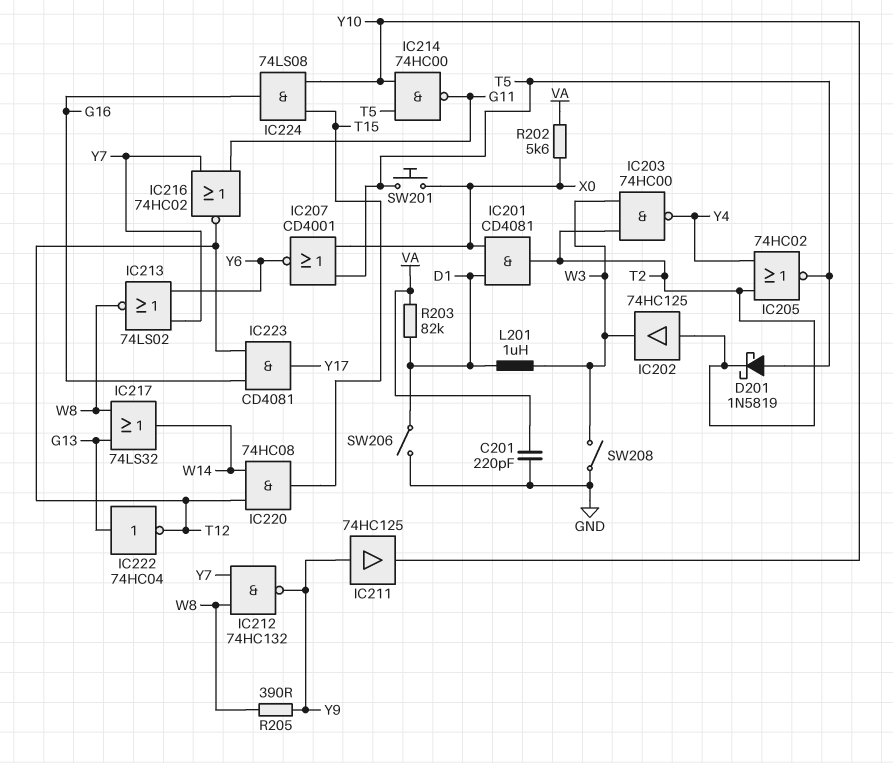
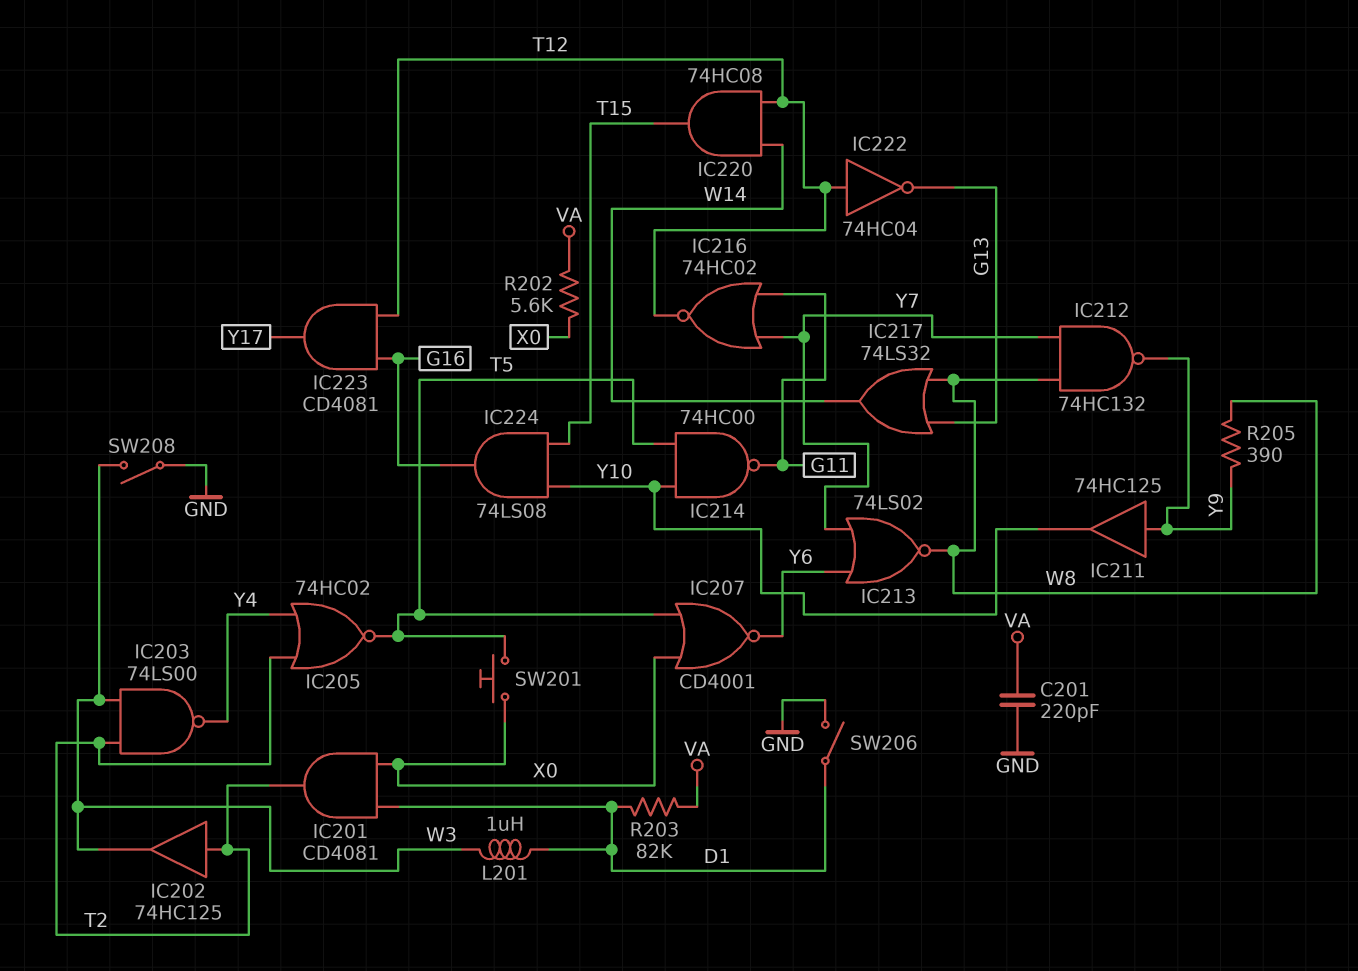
D201: schottky 1N5819 (A T5, K T2) -> none
IC203: NAND 74HC00 (in T2, in W3, out Y4) -> NAND 74LS00 (in T2, in W3, out Y4)
IC222: NOT 74HC04 (in G13, out T12) -> NOT 74HC04 (in T12, out G13)

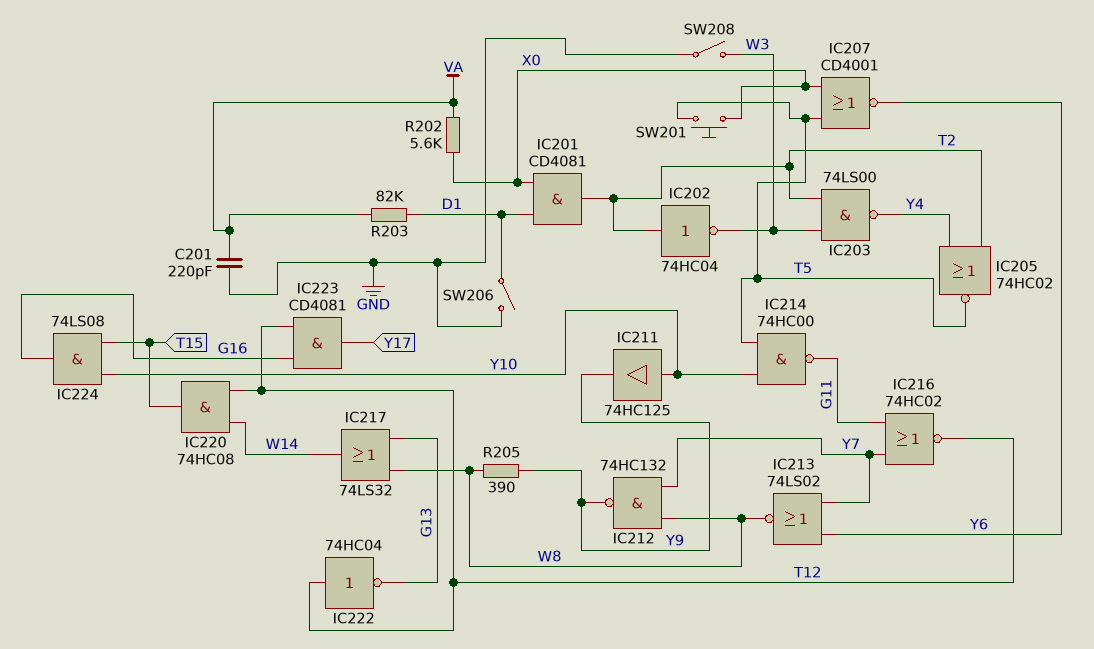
IC202: buffer 74HC125 (in T2, out W3) -> NOT 74HC04 (in T2, out W3)
IC211: buffer 74HC125 (in Y9, out Y10) -> buffer 74HC125 (in Y10, out Y9)
L201: 1uH (D1, W3) -> none

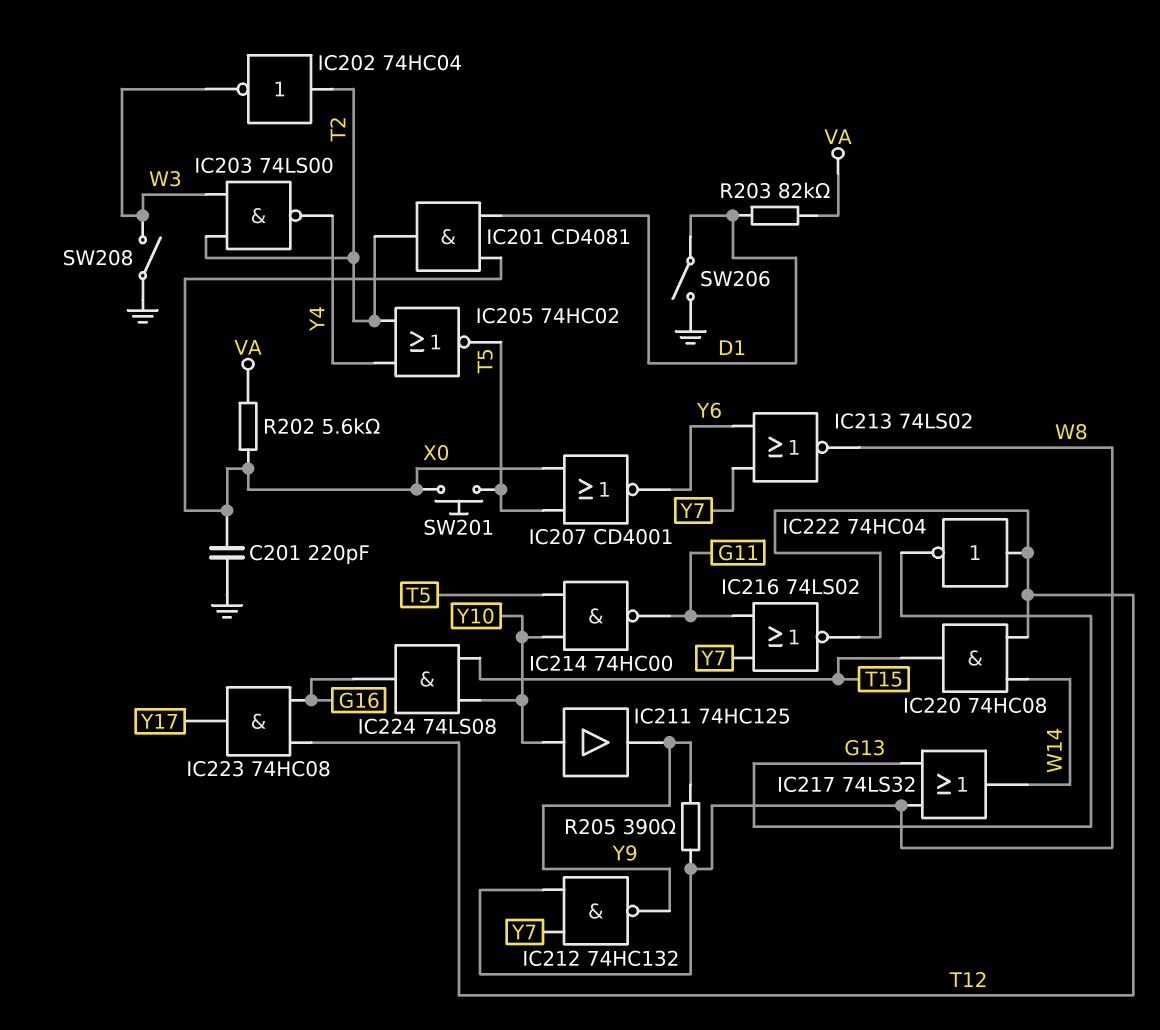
C201: 220pF (GND, VA) -> 220pF (GND, X0)
IC216: NOR 74HC02 (in G11, in Y7, out T12) -> NOR 74LS02 (in G11, in Y7, out T12)
IC223: AND CD4081 (in G16, in T12, out Y17) -> AND 74HC08 (in G16, in T12, out Y17)

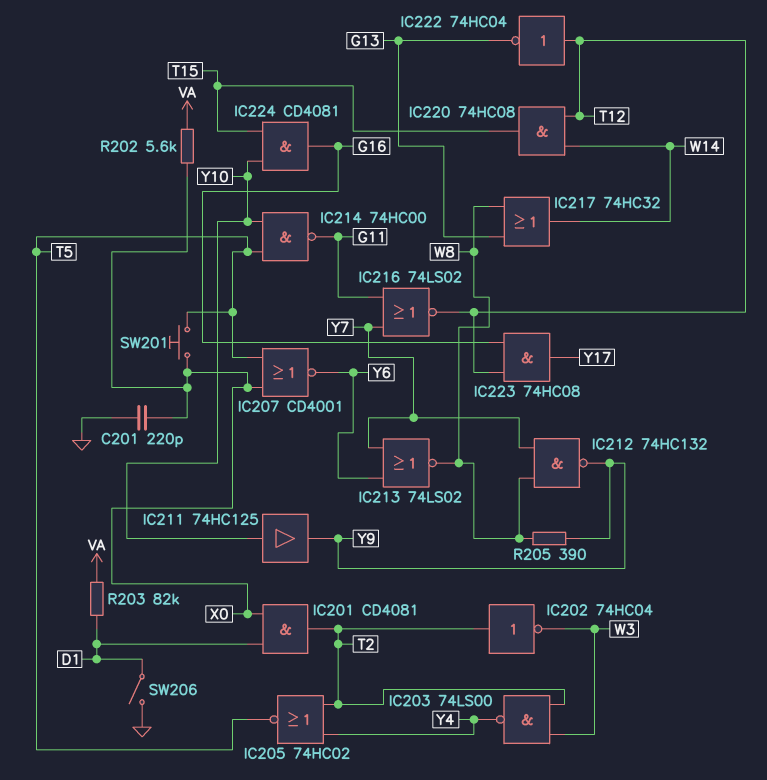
IC217: OR 74LS32 (in G13, in W8, out W14) -> OR 74HC32 (in G13, in W8, out W14)
IC224: AND 74LS08 (in T15, in Y10, out G16) -> AND CD4081 (in T15, in Y10, out G16)
SW208: switch (GND, W3) -> none

